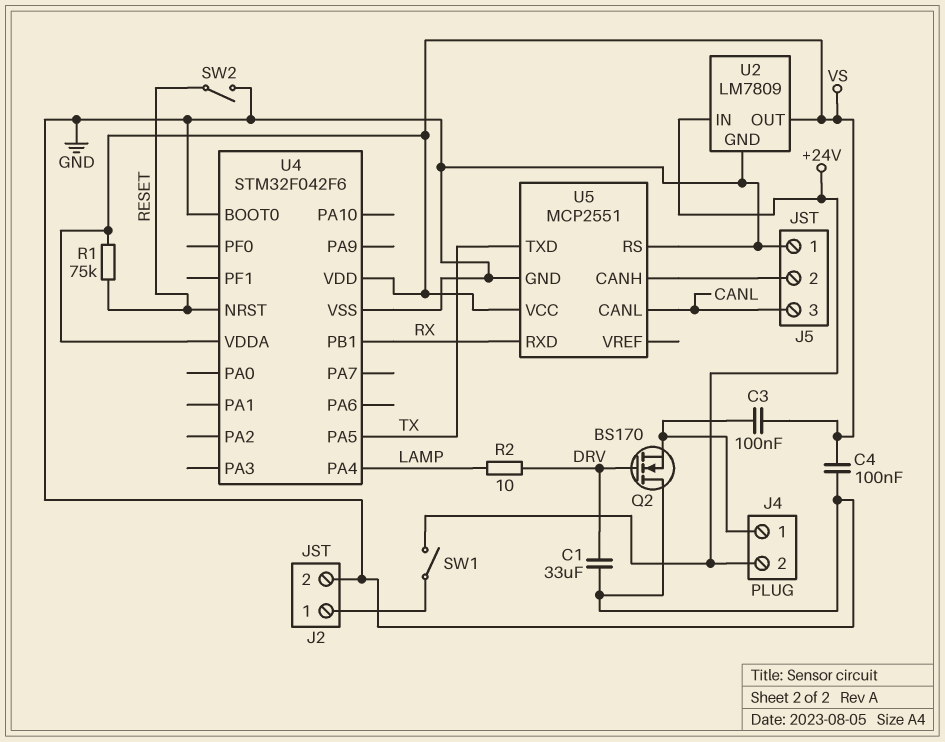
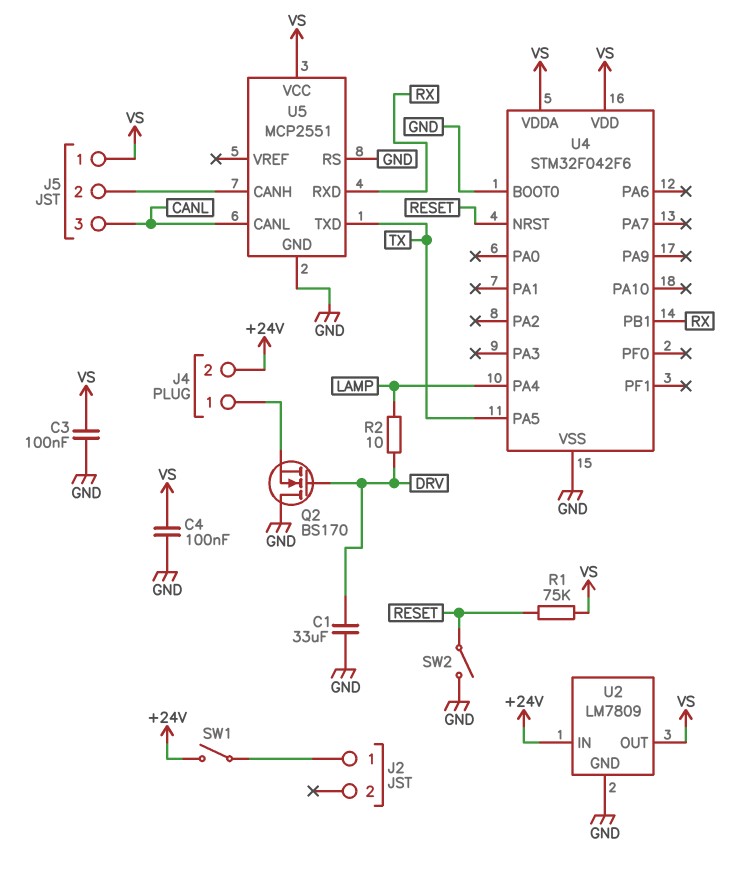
C3: 100nF (J4/1, VS) -> 100nF (GND, VS)
J2 pin 2: GND -> none
J5 pin 1: GND -> VS

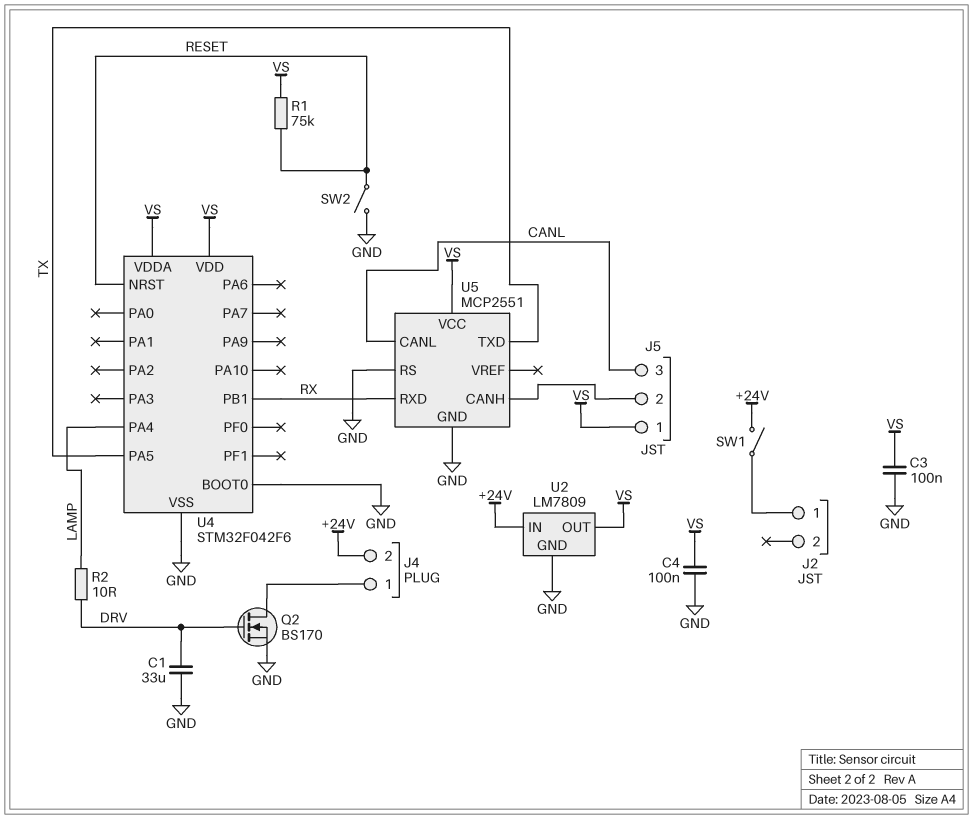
Q2: NMOS BS170 (G DRV, D GND, S J4/1) -> NMOS BS170 (G DRV, D J4/1, S GND)

